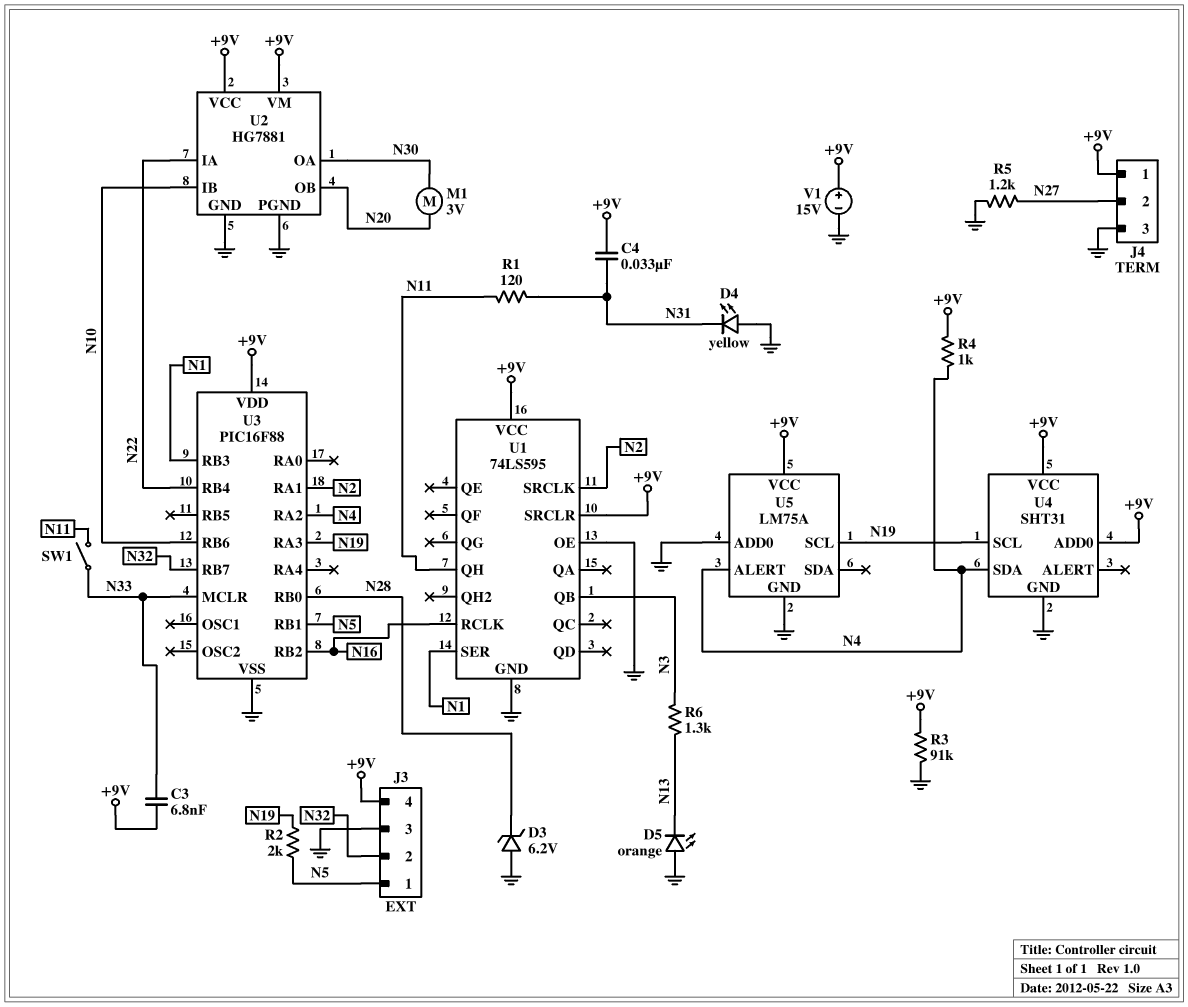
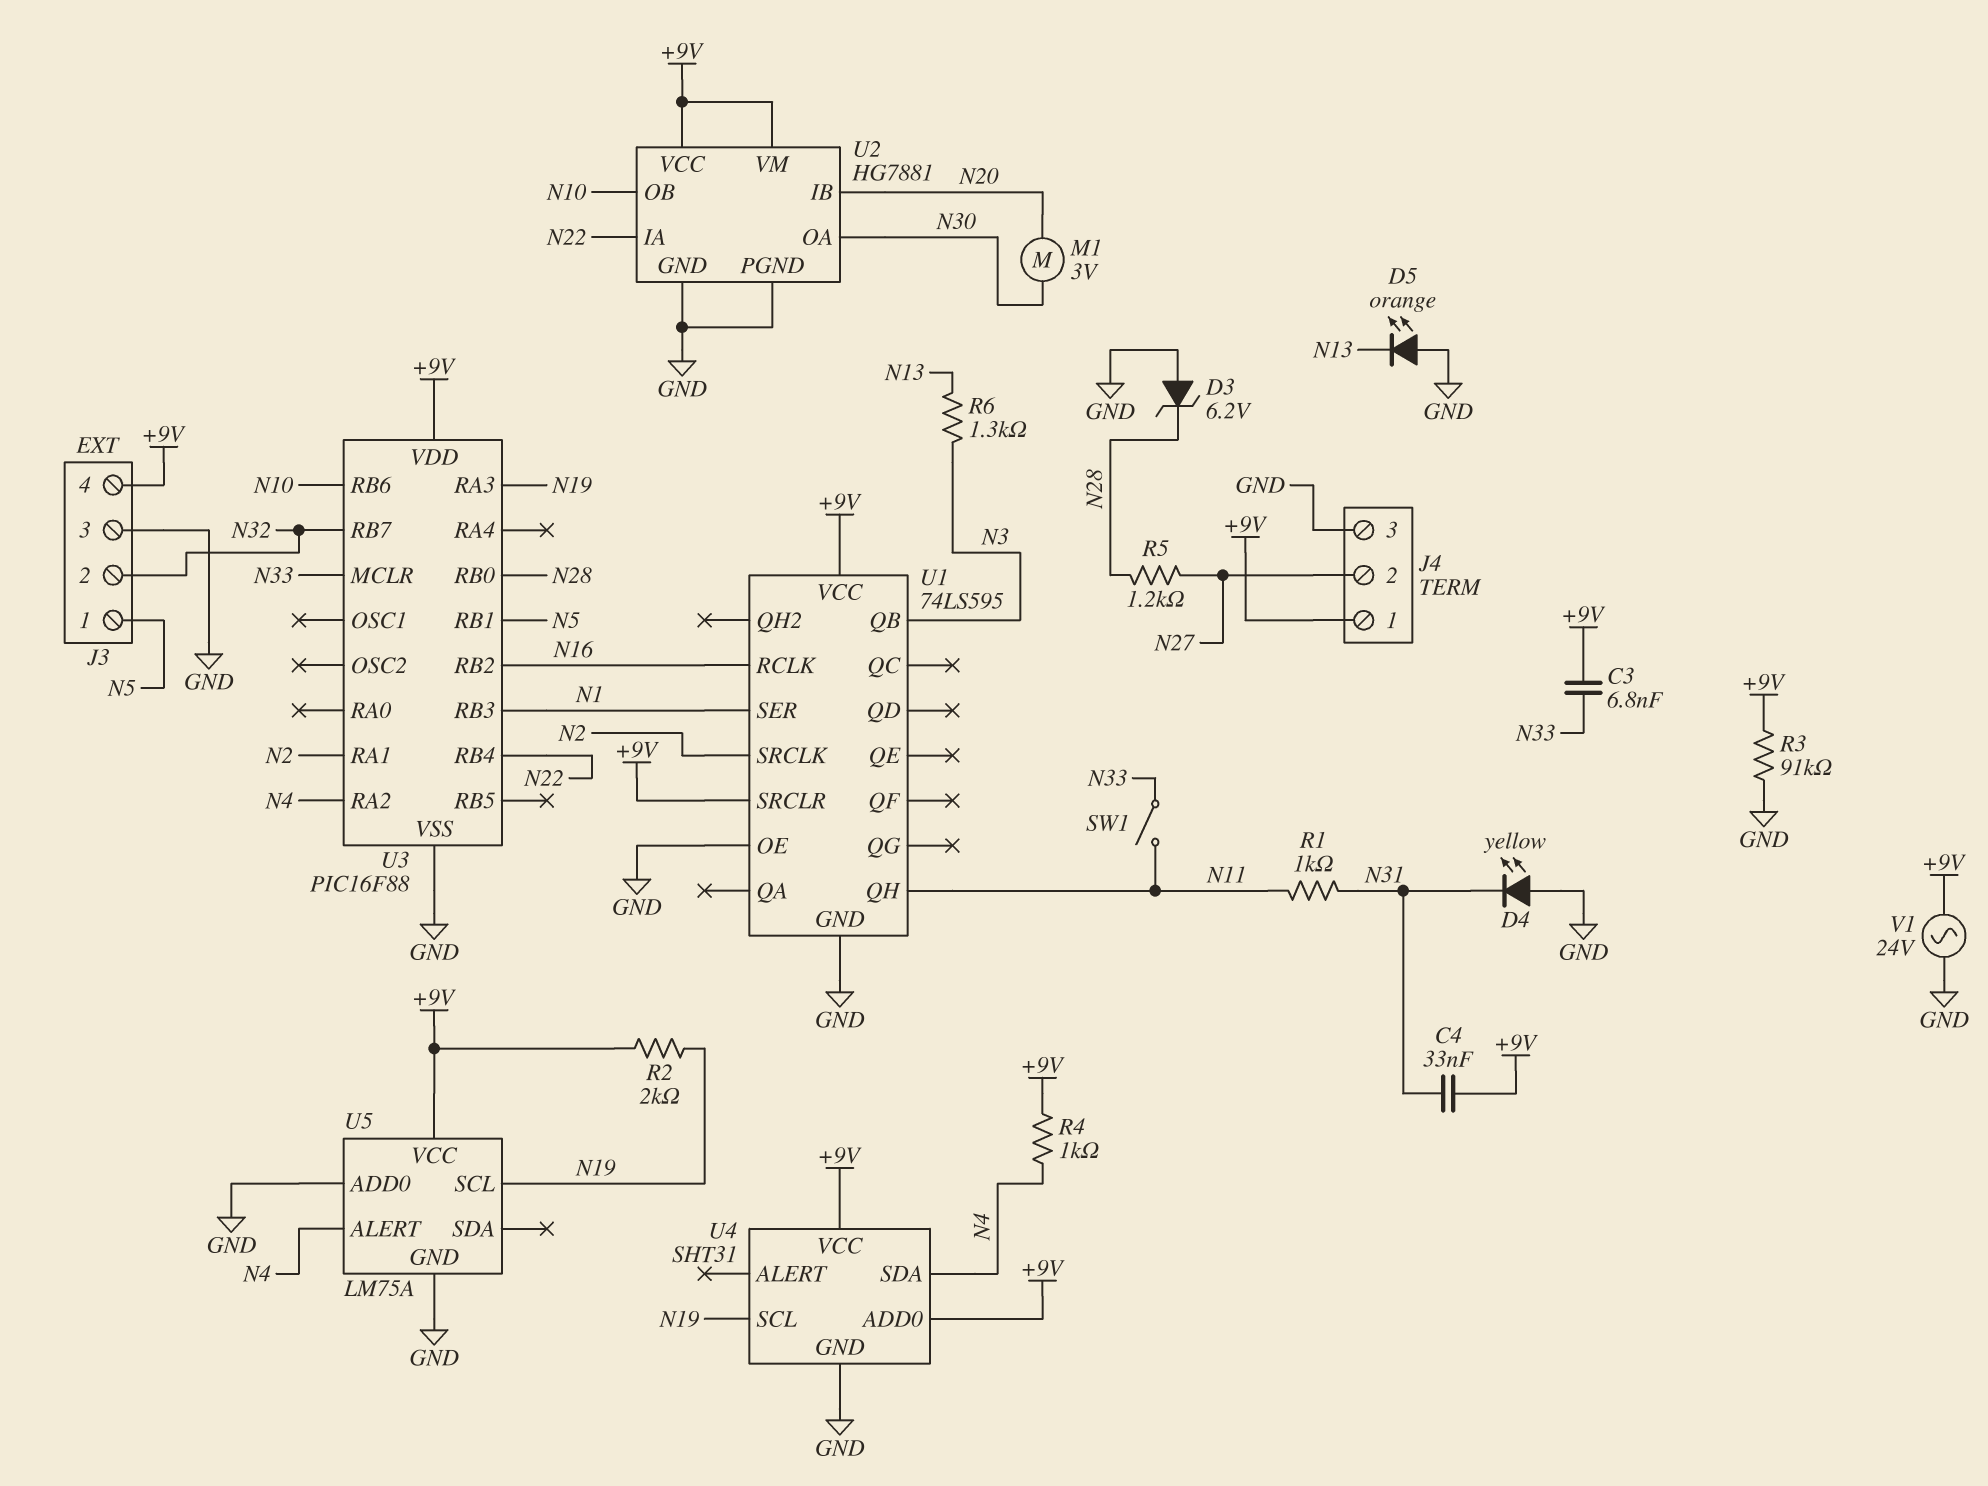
R1: 120 (N11, N31) -> 1k (N11, N31)
R2: 2k (N5, N19) -> 2k (+9V, N19)
R5: 1.2k (GND, N27) -> 1.2k (N27, N28)
U2 pin IB: N10 -> N20
U2 pin OB: N20 -> N10
V1: 15V (plus +9V, minus GND) -> AC 24V (+9V, GND)

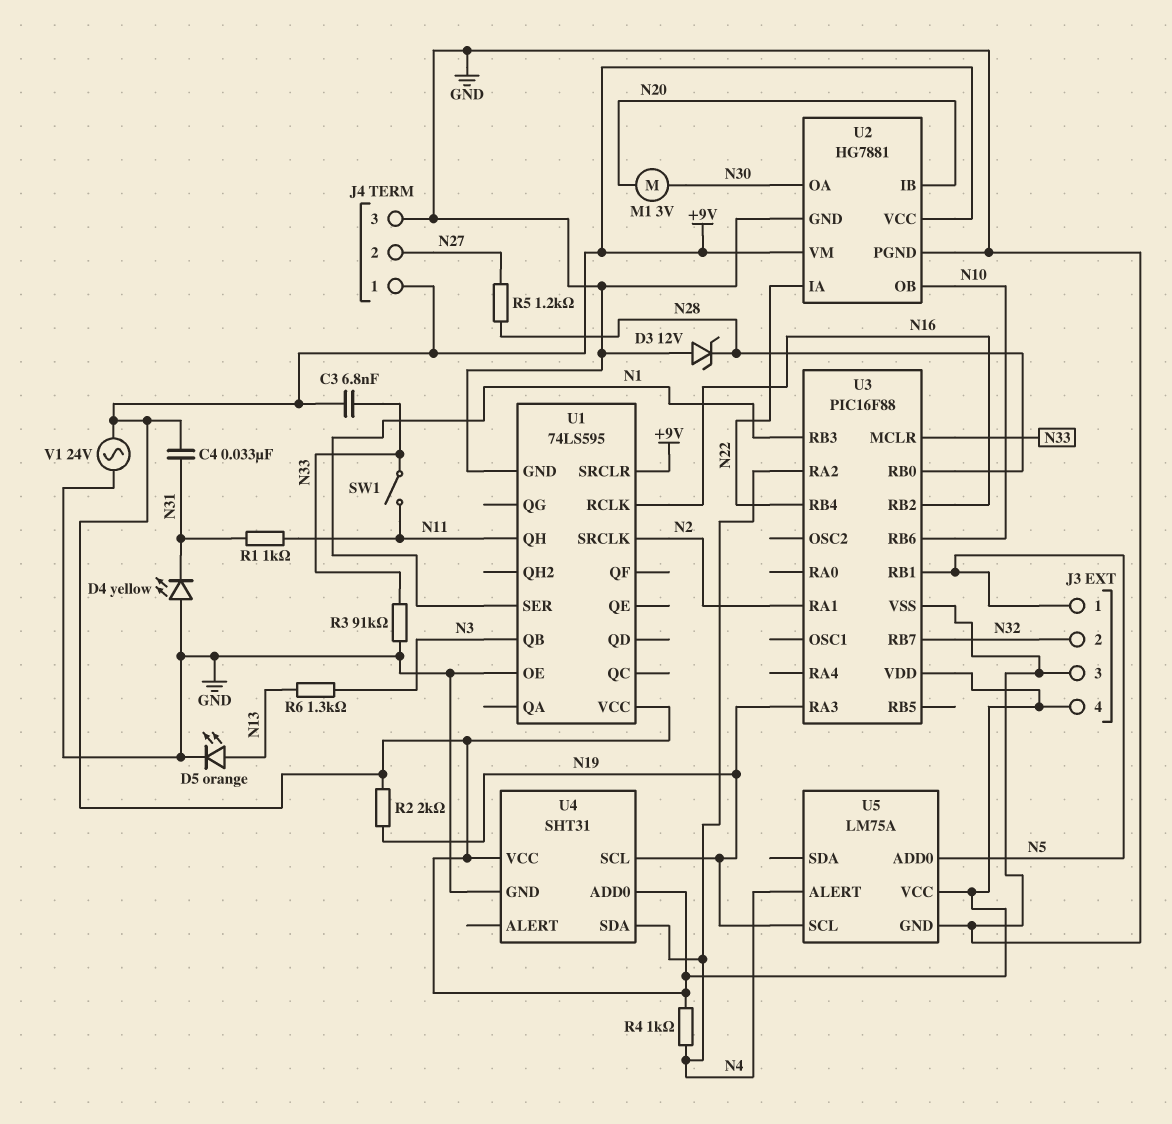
D3: zener 6.2V (A GND, K N28) -> zener 12V (A GND, K N28)
D5: LED orange (A GND, K N13) -> LED orange (A N13, K GND)
R3: 91k (+9V, GND) -> 91k (GND, N33)
U5 pin ADD0: GND -> N5

